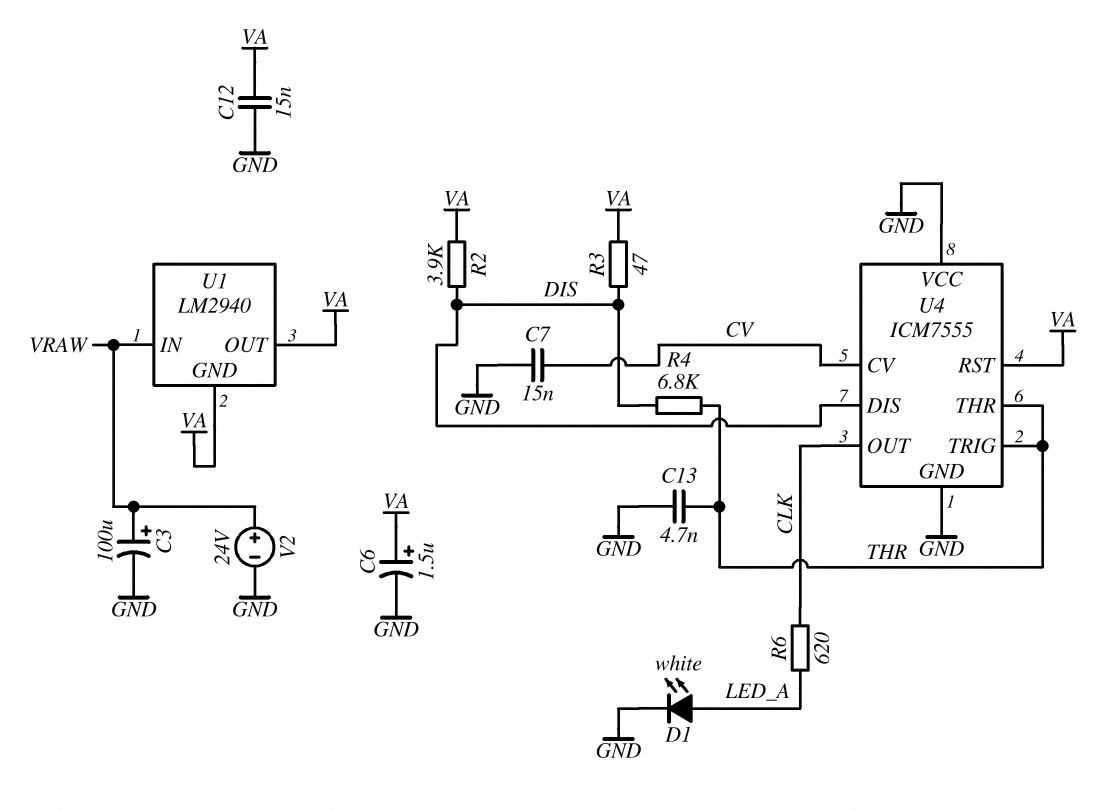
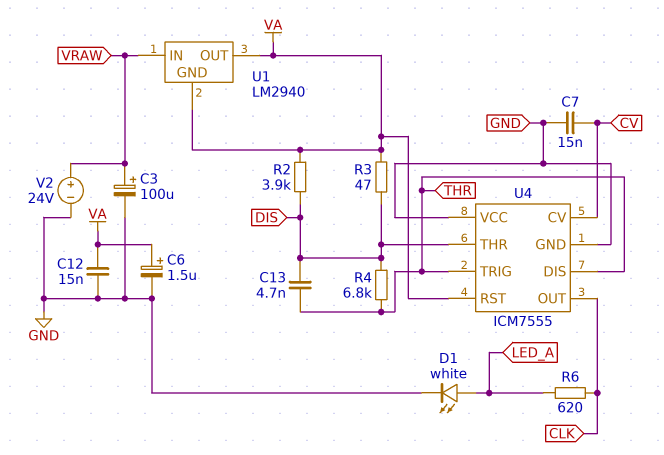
C13: 4.7nF (GND, THR) -> 4.7nF (DIS, THR)
U4 pin DIS: DIS -> THR
U4 pin THR: THR -> DIS

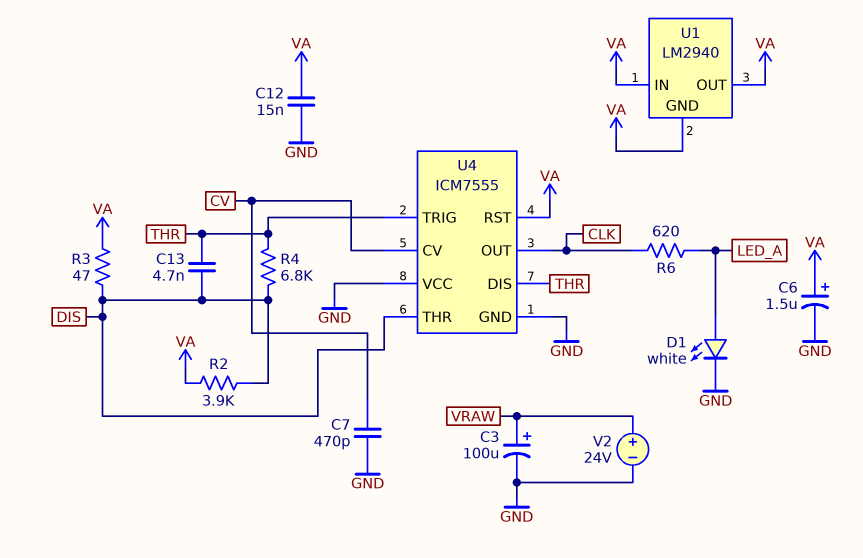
C7: 15nF (CV, GND) -> 470pF (CV, GND)
U1 pin IN: VRAW -> VA

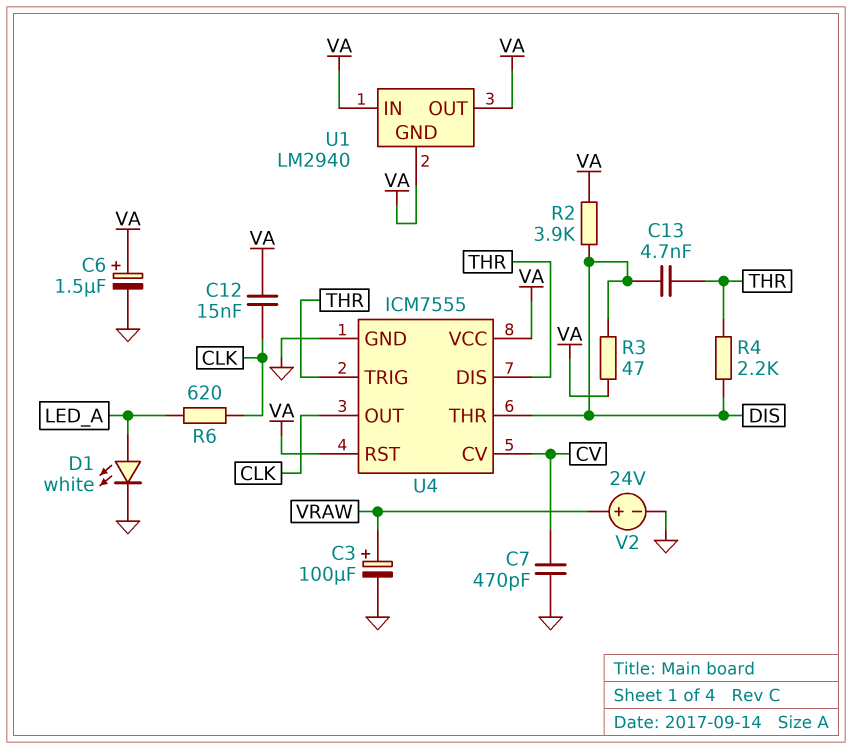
C12: 15nF (GND, VA) -> 15nF (CLK, VA)
R4: 6.8k (DIS, THR) -> 2.2k (DIS, THR)
U4 pin VCC: GND -> VA

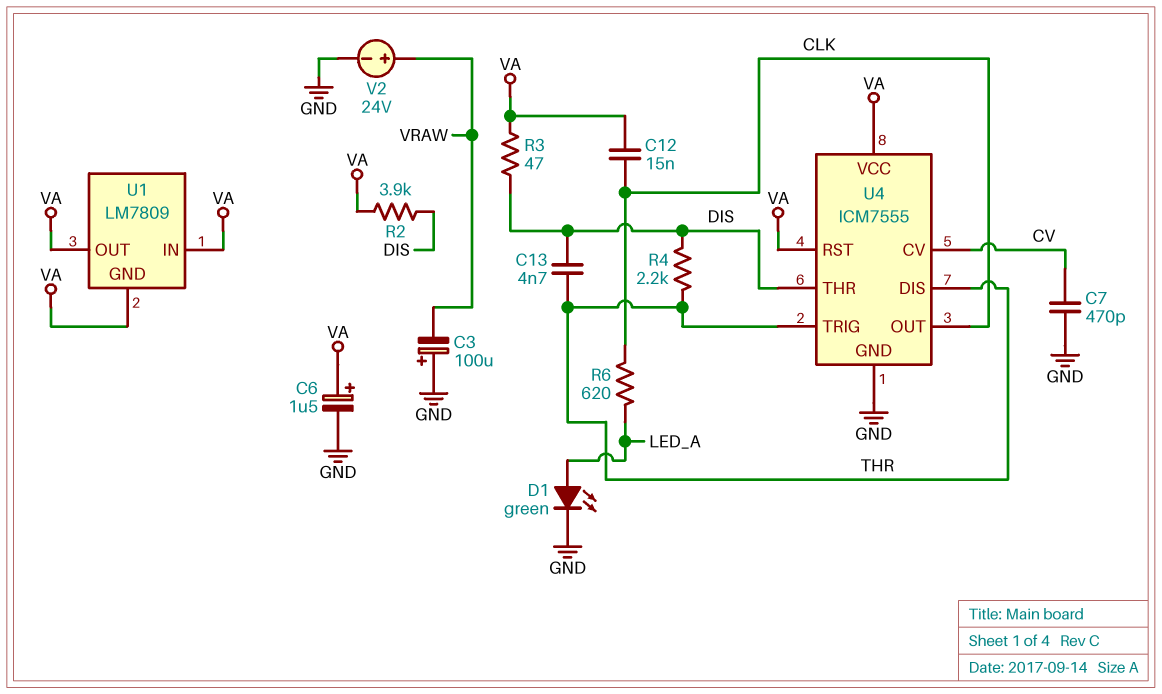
C3: 100uF (plus VRAW, minus GND) -> 100uF (plus GND, minus VRAW)
D1: LED white (A LED_A, K GND) -> LED green (A LED_A, K GND)
U1: LM2940 -> LM7809

